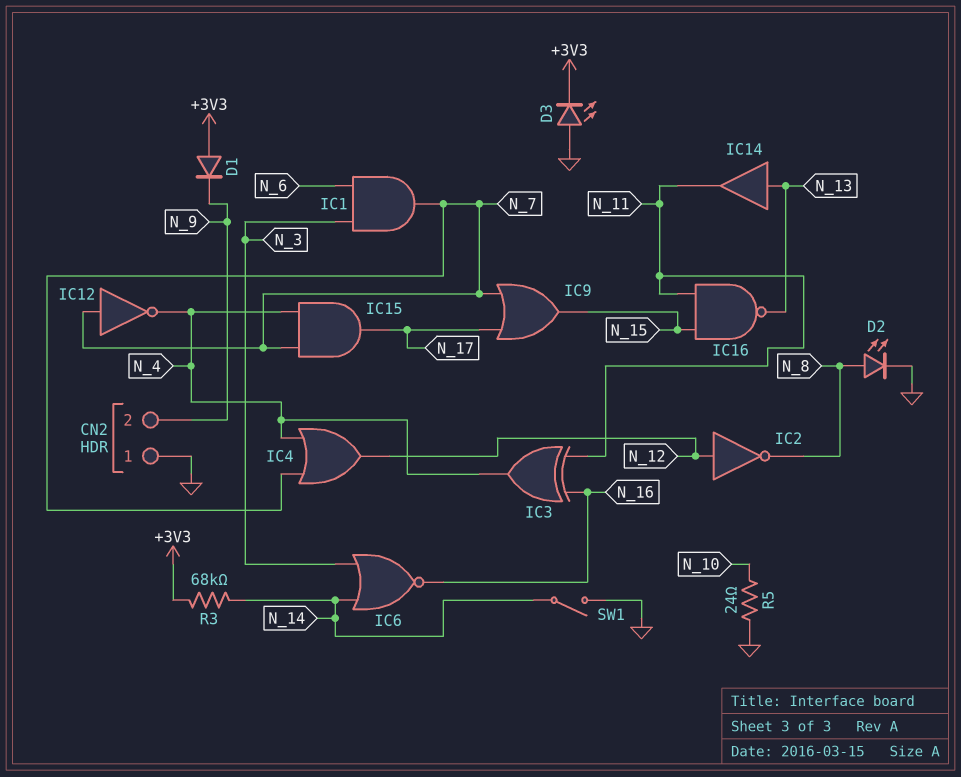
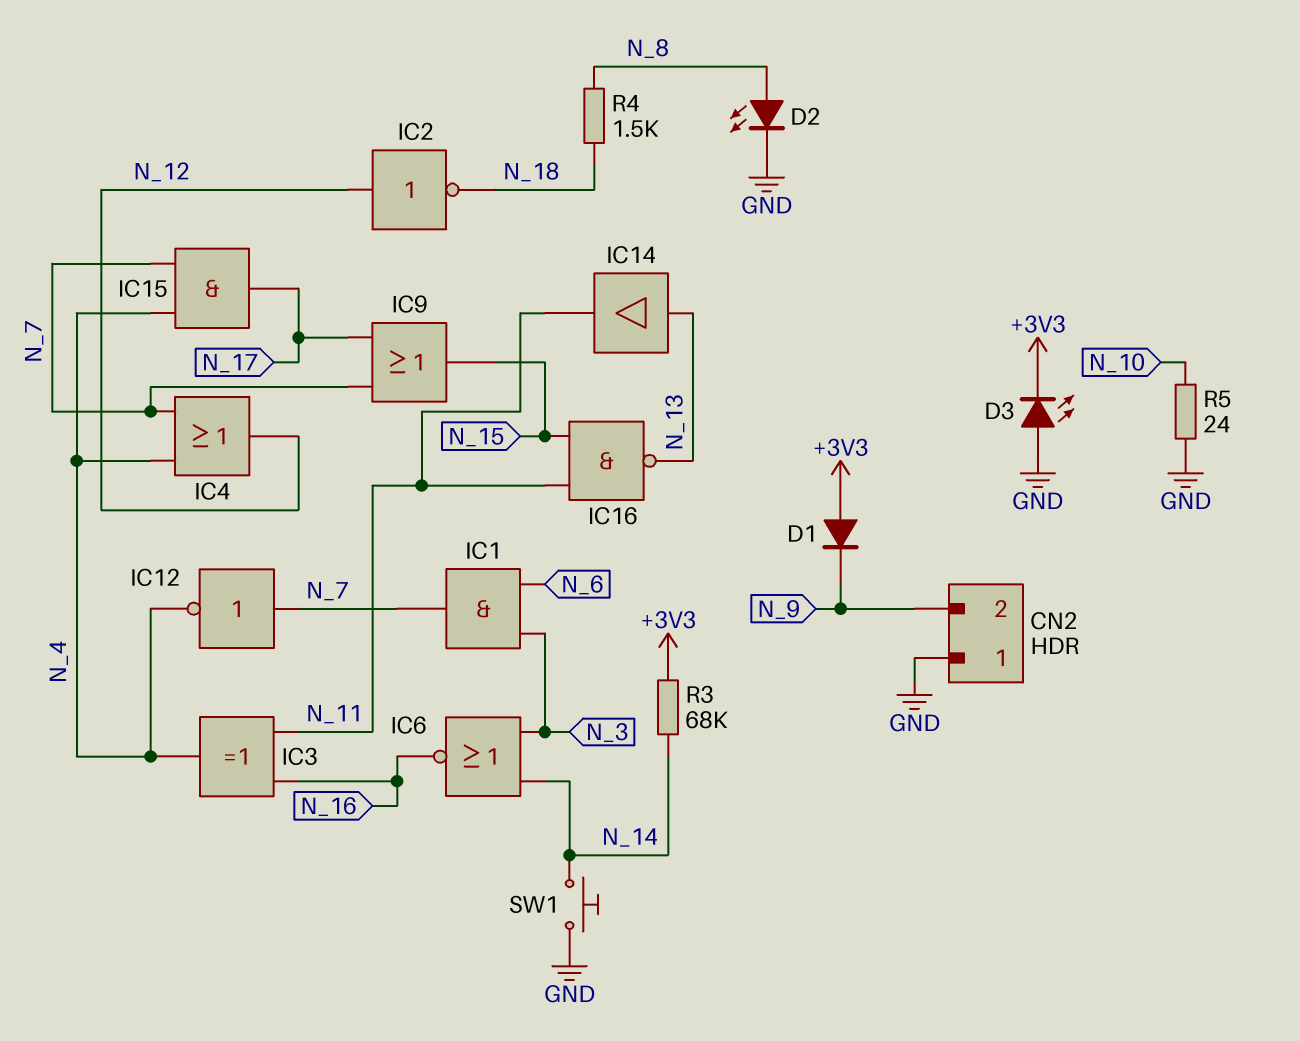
IC2: NOT (in N_12, out N_8) -> NOT (in N_12, out N_18)
R4: none -> 1.5k (N_8, N_18)
SW1: switch (GND, N_14) -> button (GND, N_14)

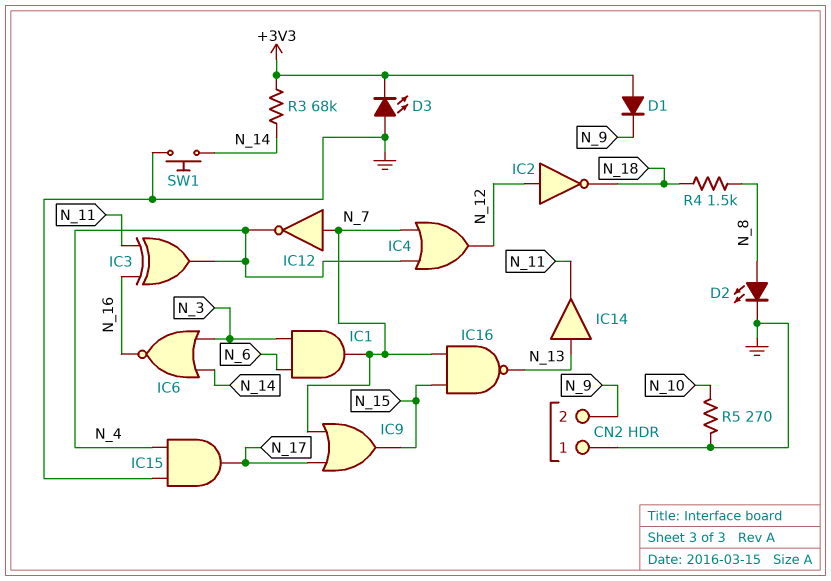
IC15: AND (in N_4, in N_7, out N_17) -> AND (in GND, in N_4, out N_17)
IC16: NAND (in N_11, in N_15, out N_13) -> NAND (in N_7, in N_15, out N_13)
R5: 24 (GND, N_10) -> 270 (GND, N_10)

